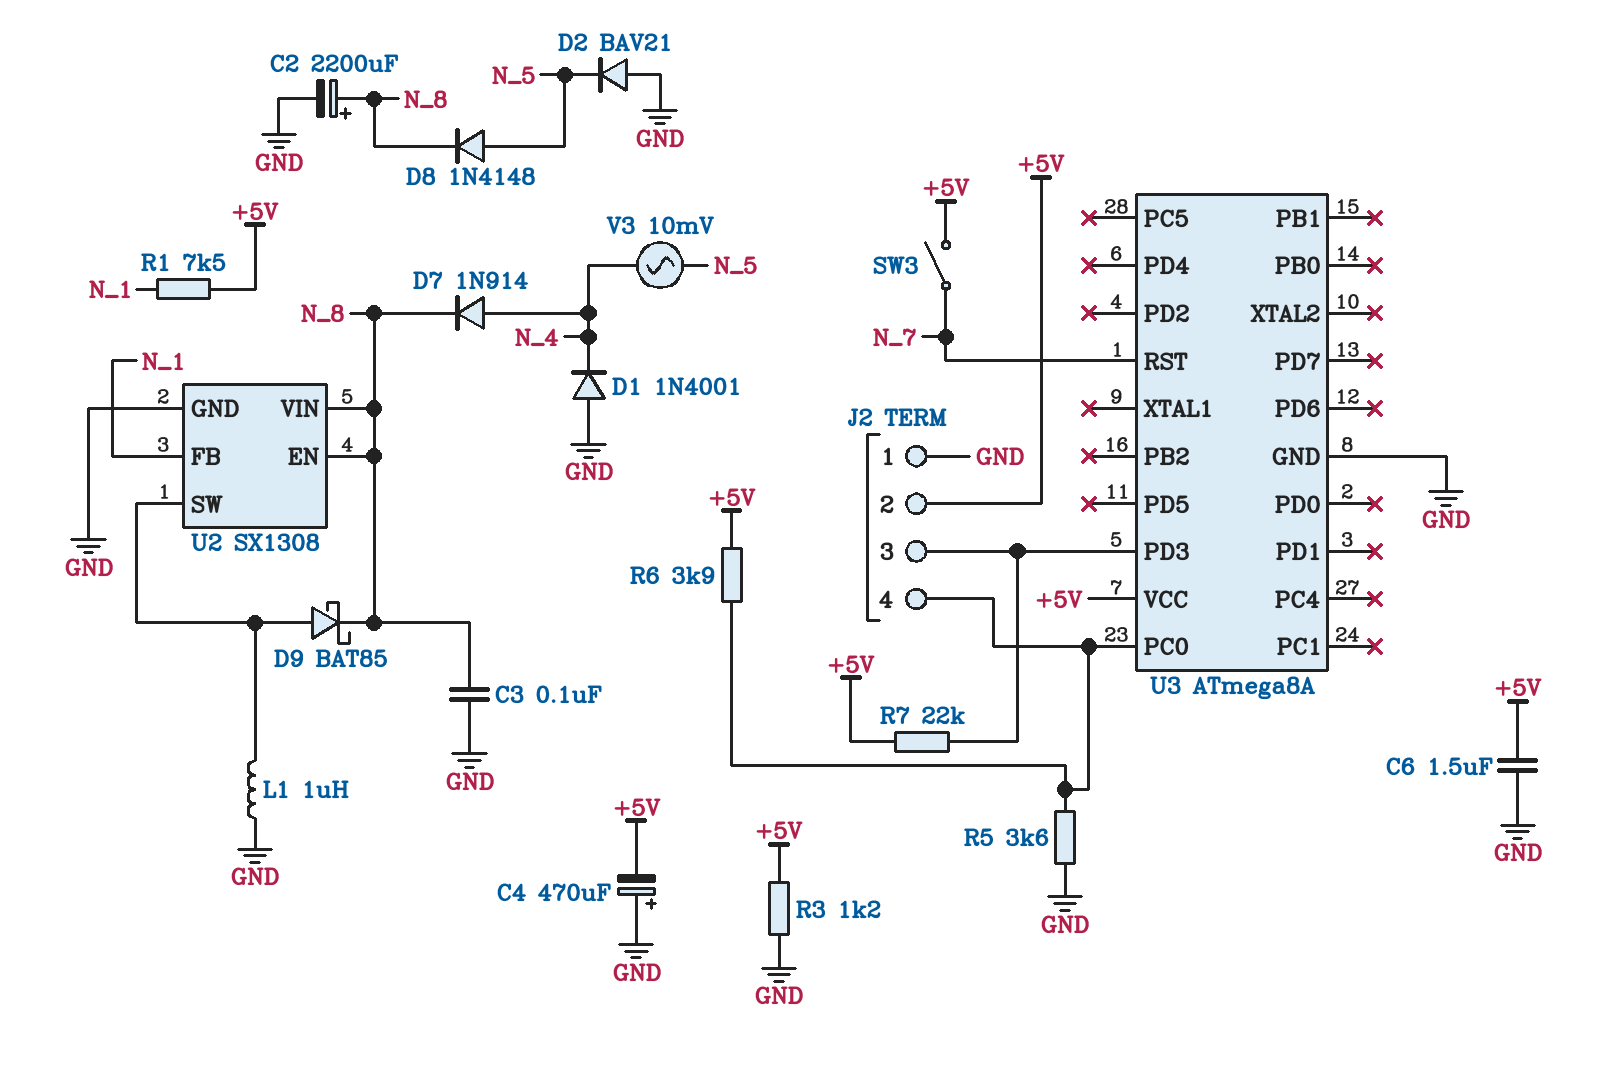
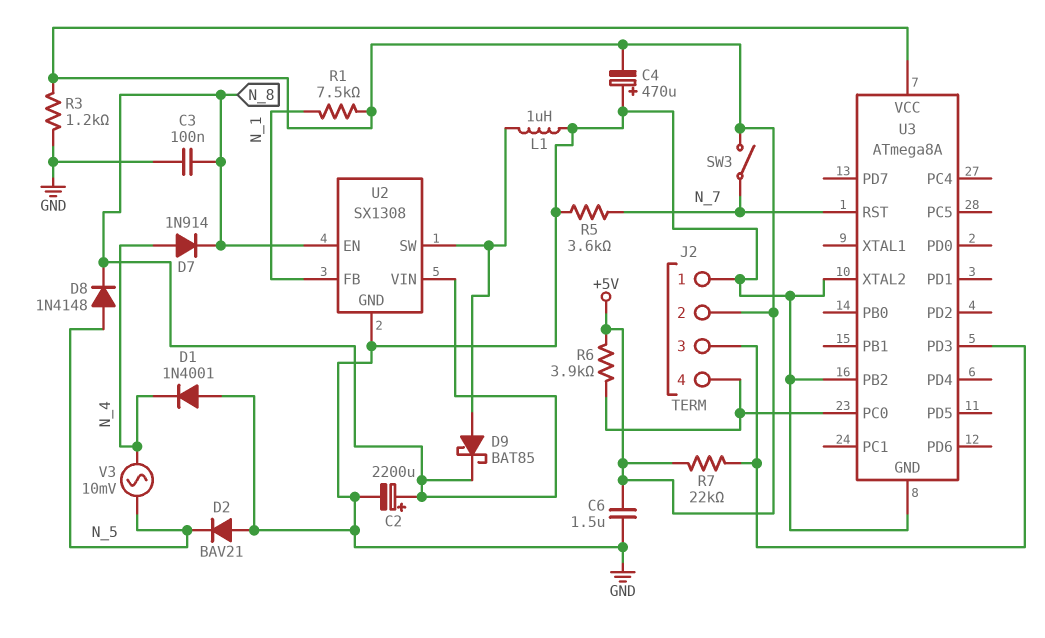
R5: 3.6k (GND, J2/4) -> 3.6k (GND, N_7)
U3 pin PB2: none -> GND
U3 pin XTAL2: none -> GND

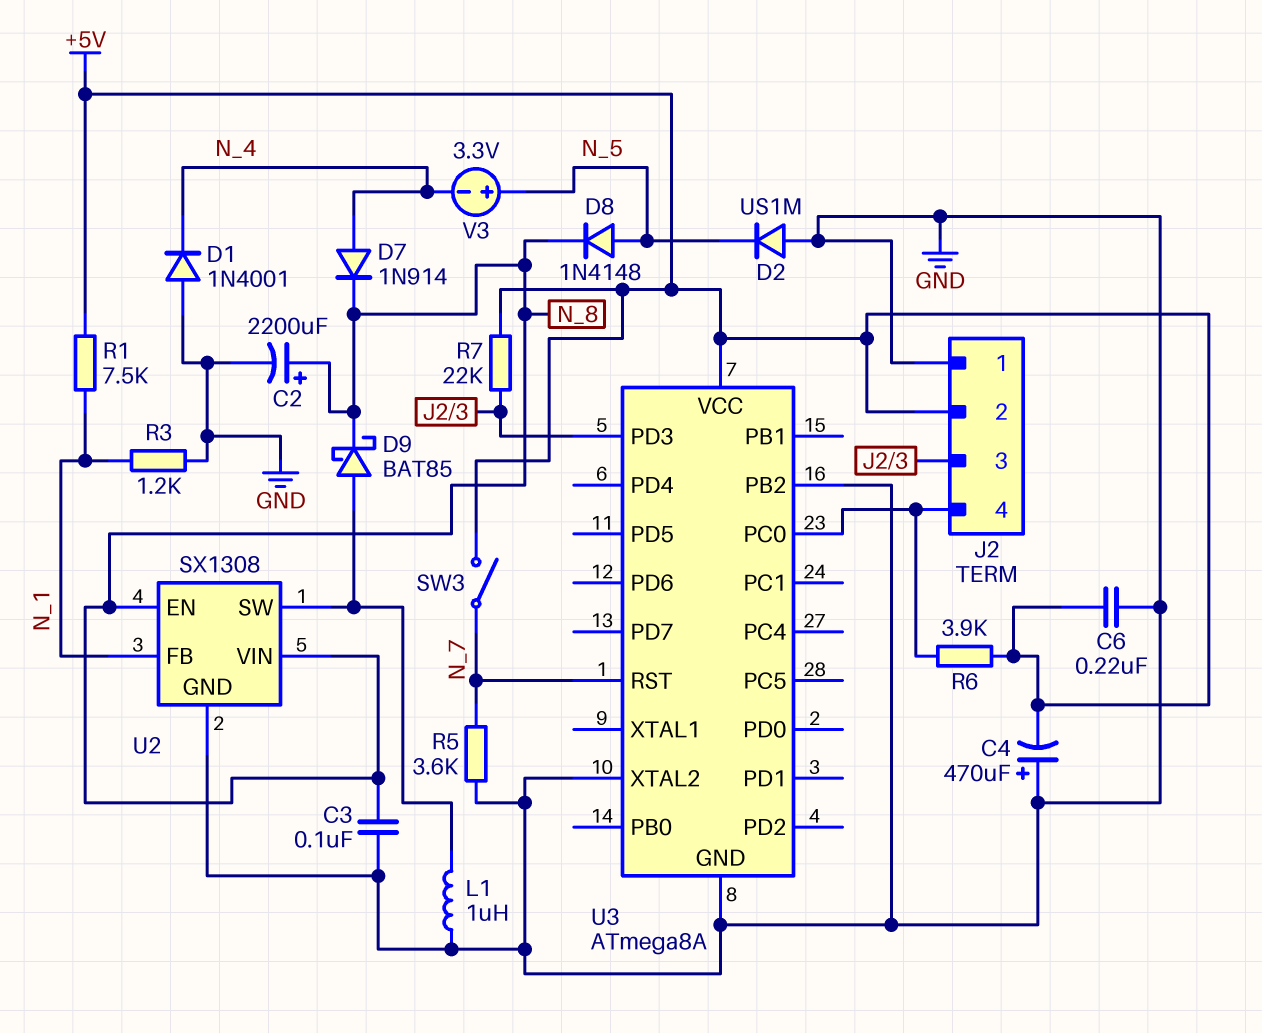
C6: 1.5uF (+5V, GND) -> 220nF (+5V, GND)
D2: diode BAV21 (A GND, K N_5) -> diode US1M (A GND, K N_5)
R3: 1.2k (+5V, GND) -> 1.2k (GND, N_1)
V3: AC 10mV (N_4, N_5) -> 3.3V (plus N_5, minus N_4)

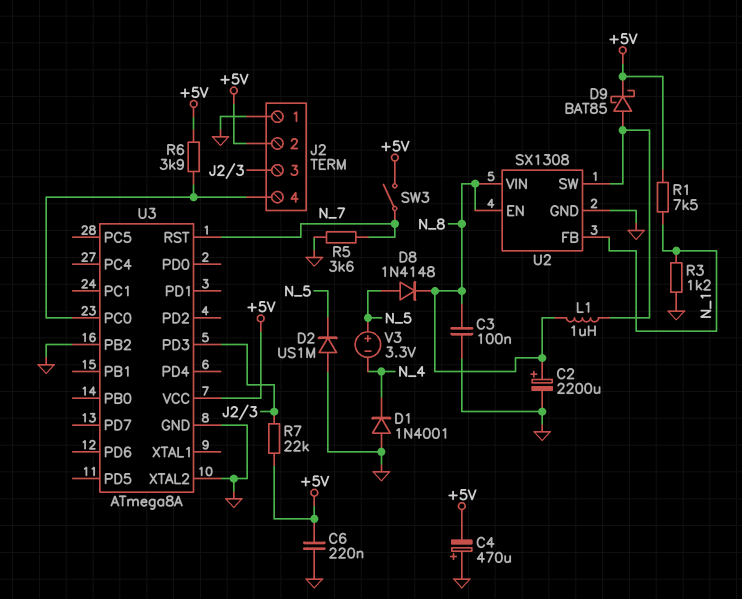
D7: diode 1N914 (A N_4, K N_8) -> none
D9: schottky BAT85 (A U2/SW, K N_8) -> schottky BAT85 (A U2/SW, K +5V)
L1: 1uH (GND, U2/SW) -> 1uH (N_8, U2/SW)

